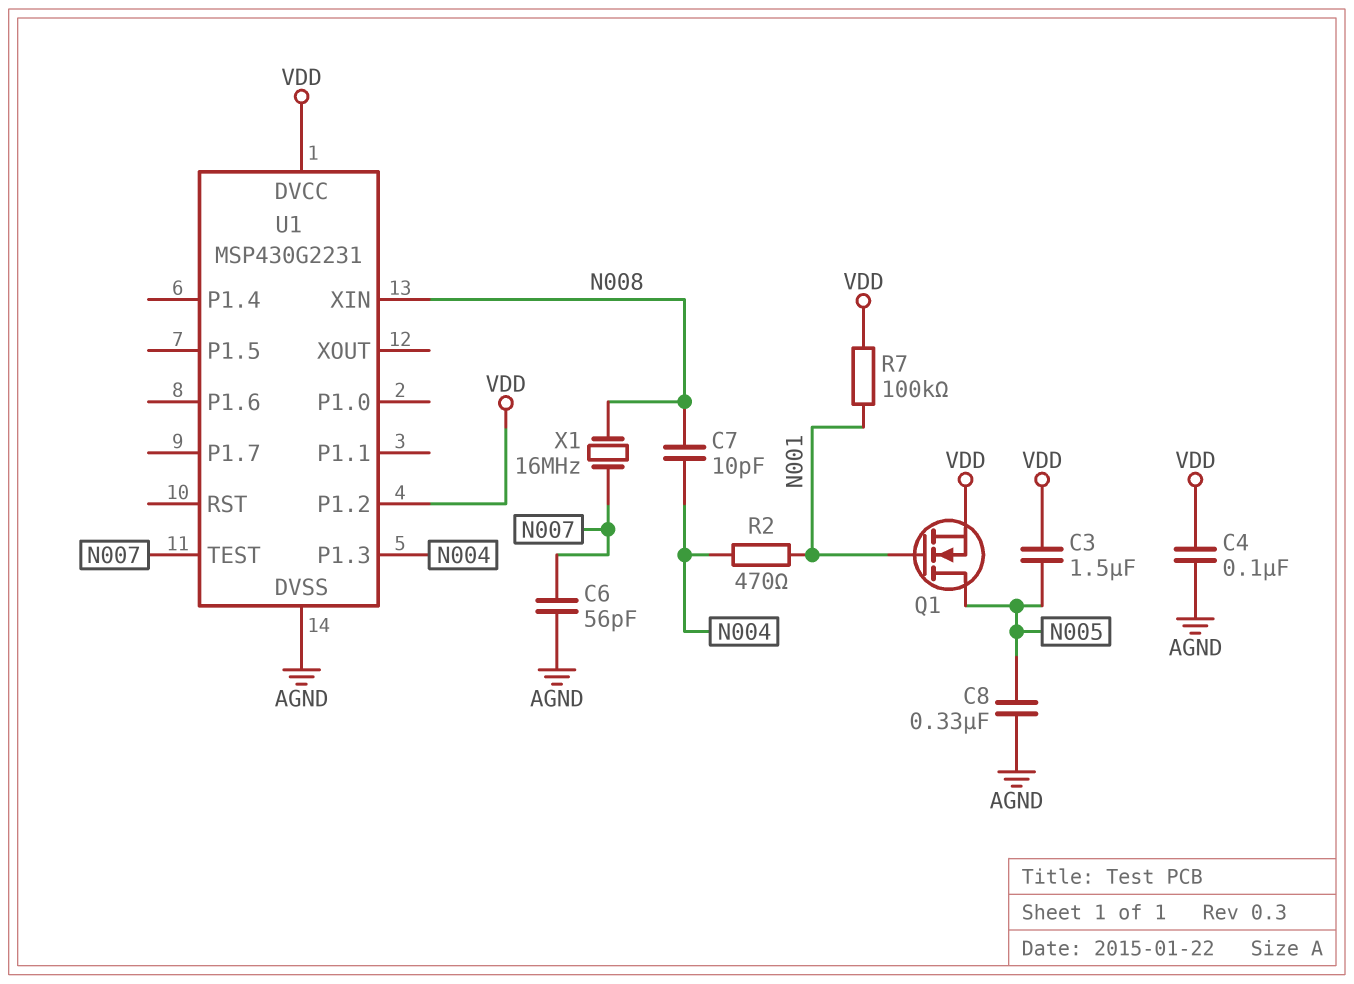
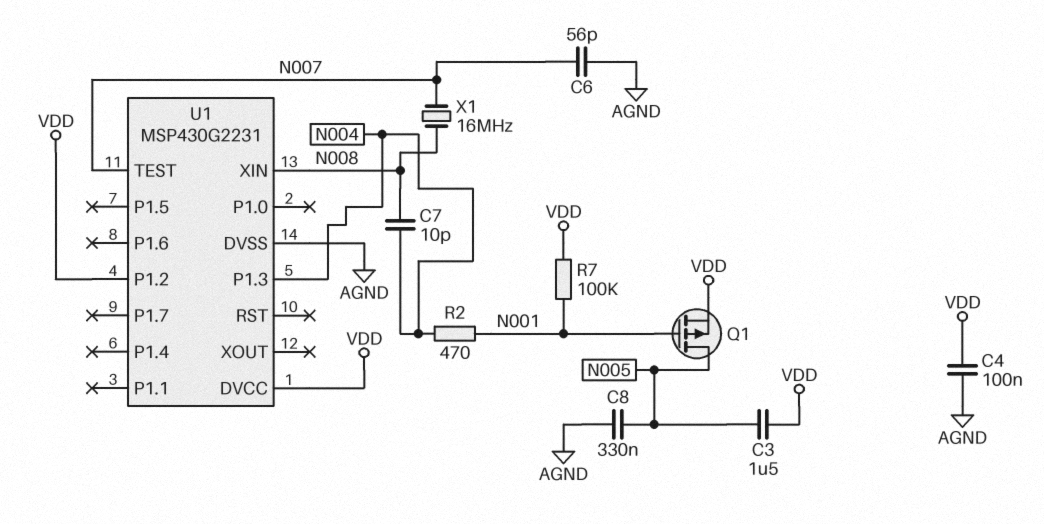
Q1: NMOS (G N001, D N005, S VDD) -> PMOS (G N001, D N005, S VDD)

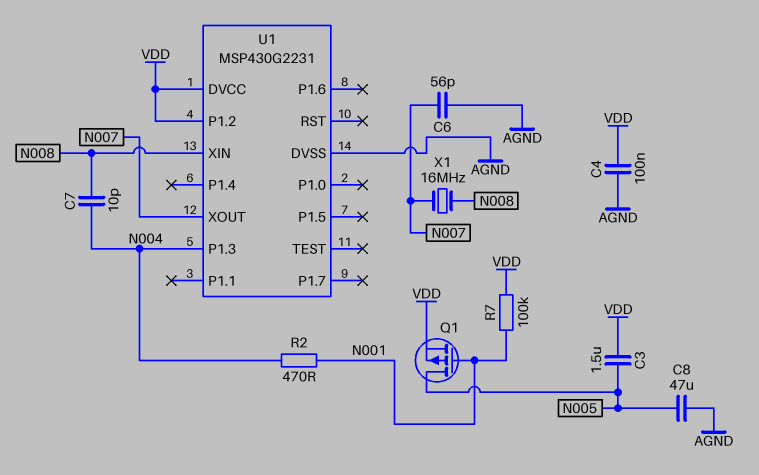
C8: 330nF (AGND, N005) -> 47uF (AGND, N005)
U1 pin TEST: N007 -> none
U1 pin XOUT: none -> N007

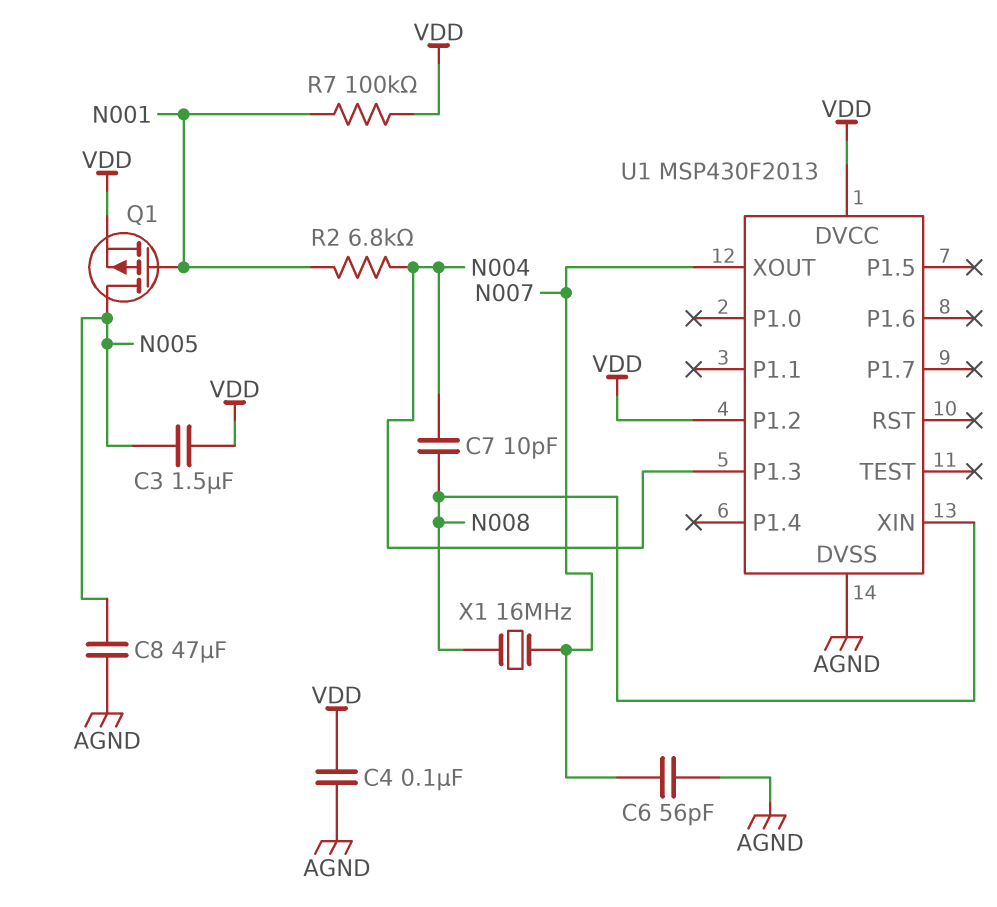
R2: 470 (N001, N004) -> 6.8k (N001, N004)
U1: MSP430G2231 -> MSP430F2013

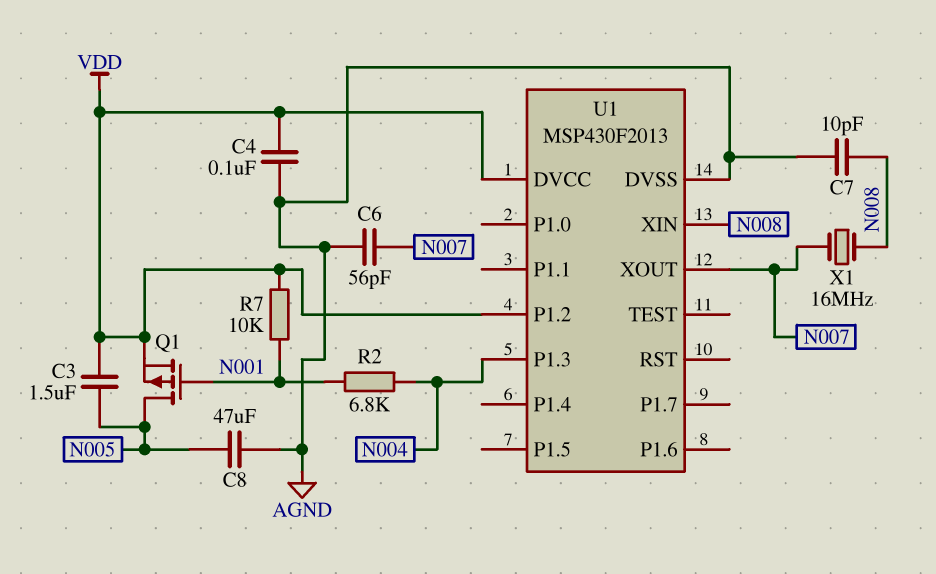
C7: 10pF (N004, N008) -> 10pF (AGND, N008)
R7: 100k (N001, VDD) -> 10k (N001, VDD)

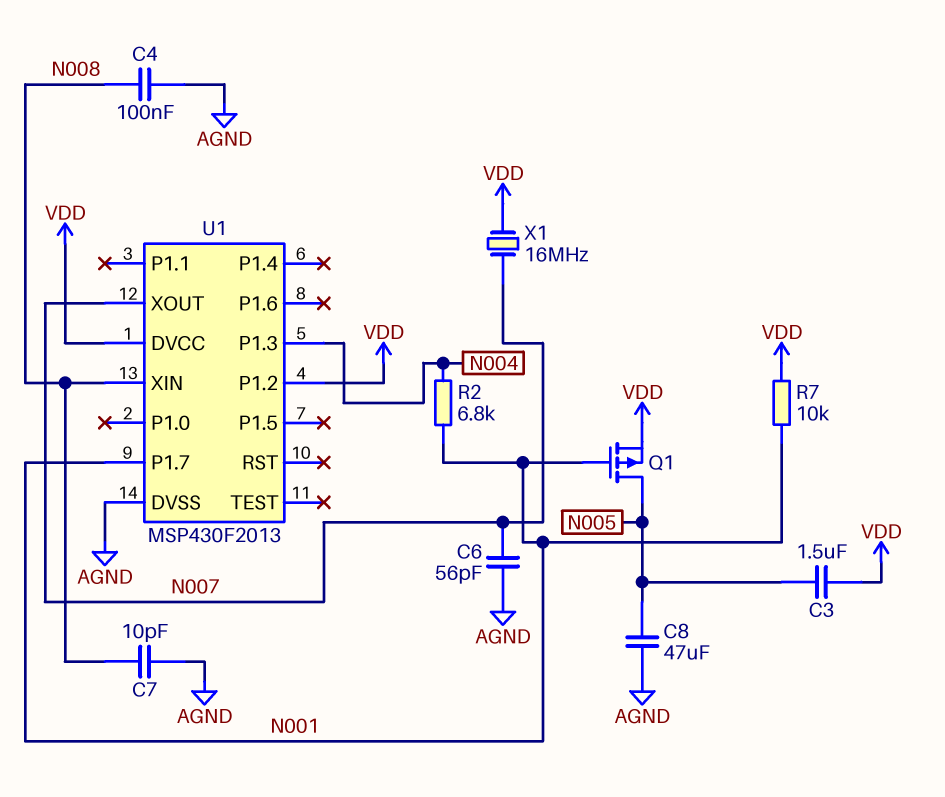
C4: 100nF (AGND, VDD) -> 100nF (AGND, N008)
U1 pin P1.7: none -> N001
X1: 16MHz (N007, N008) -> 16MHz (N007, VDD)

